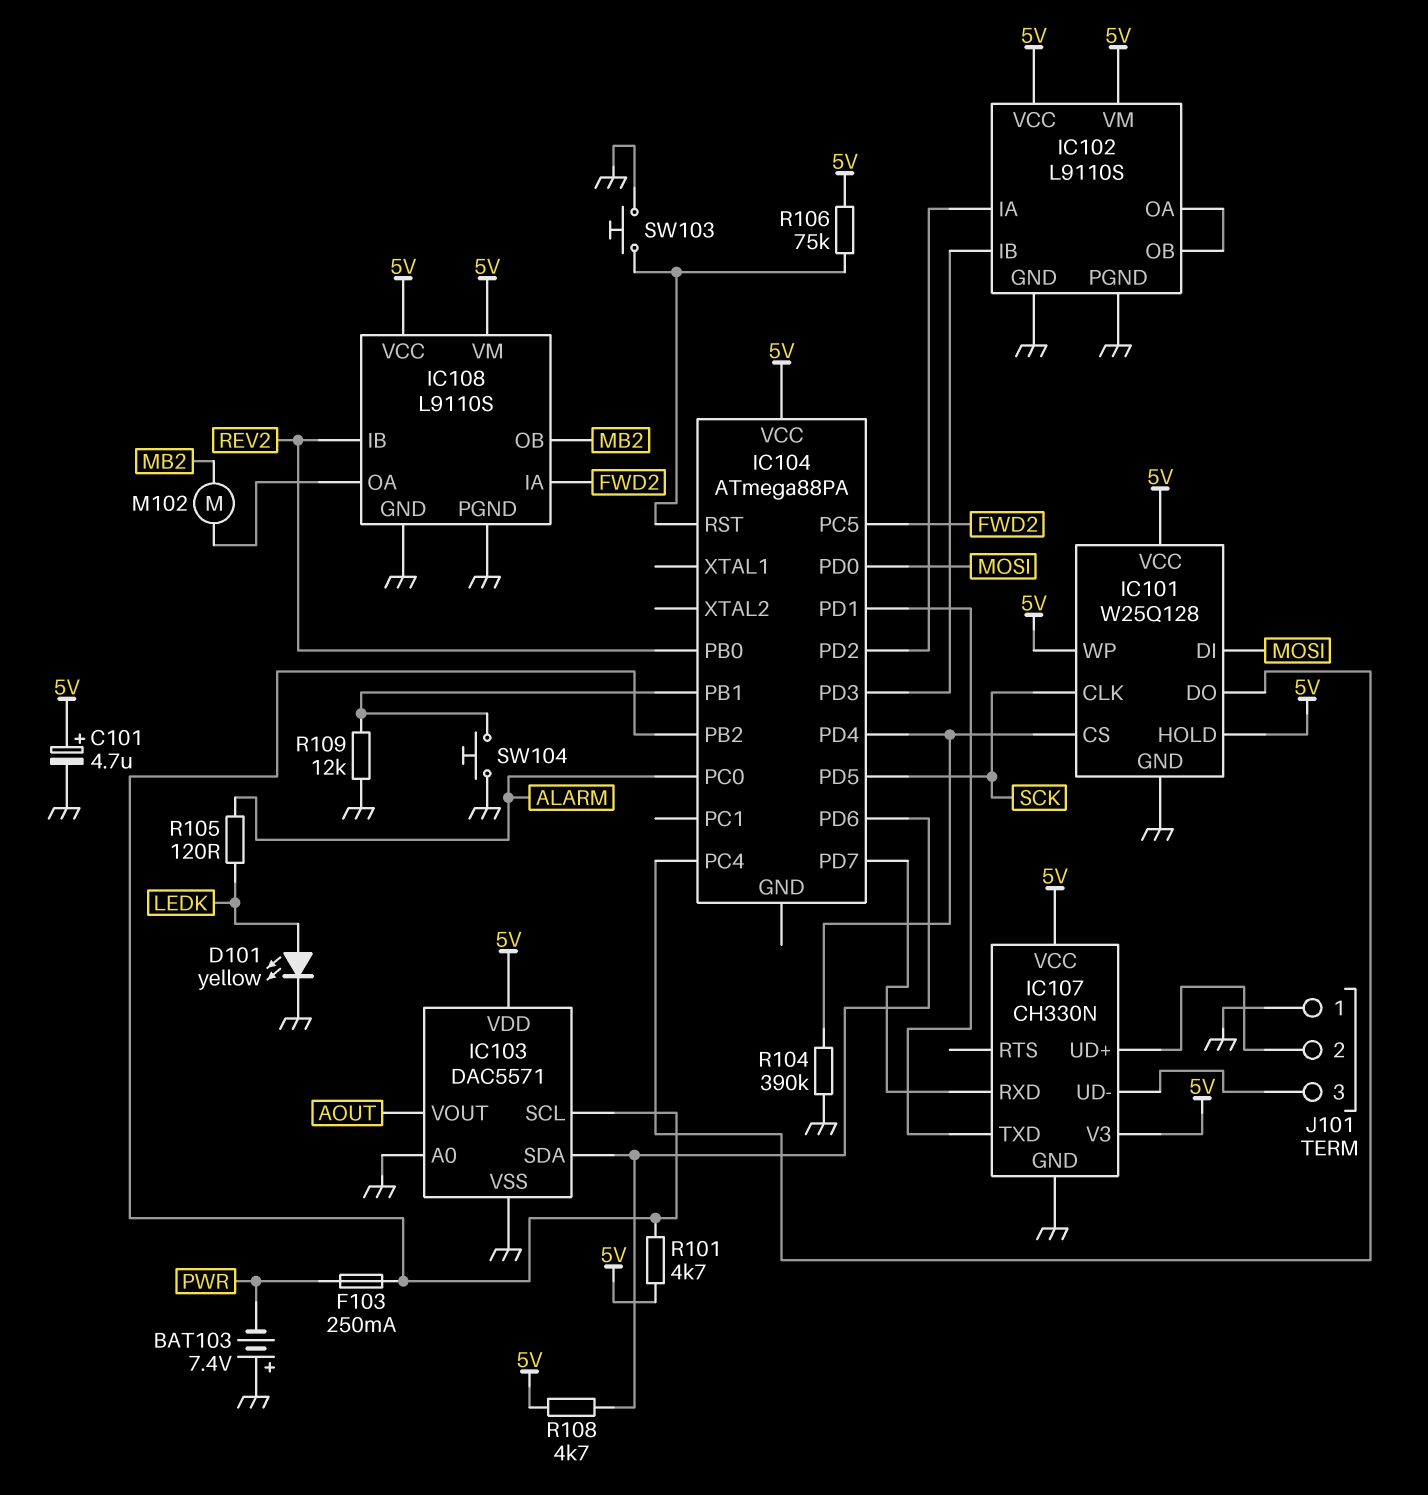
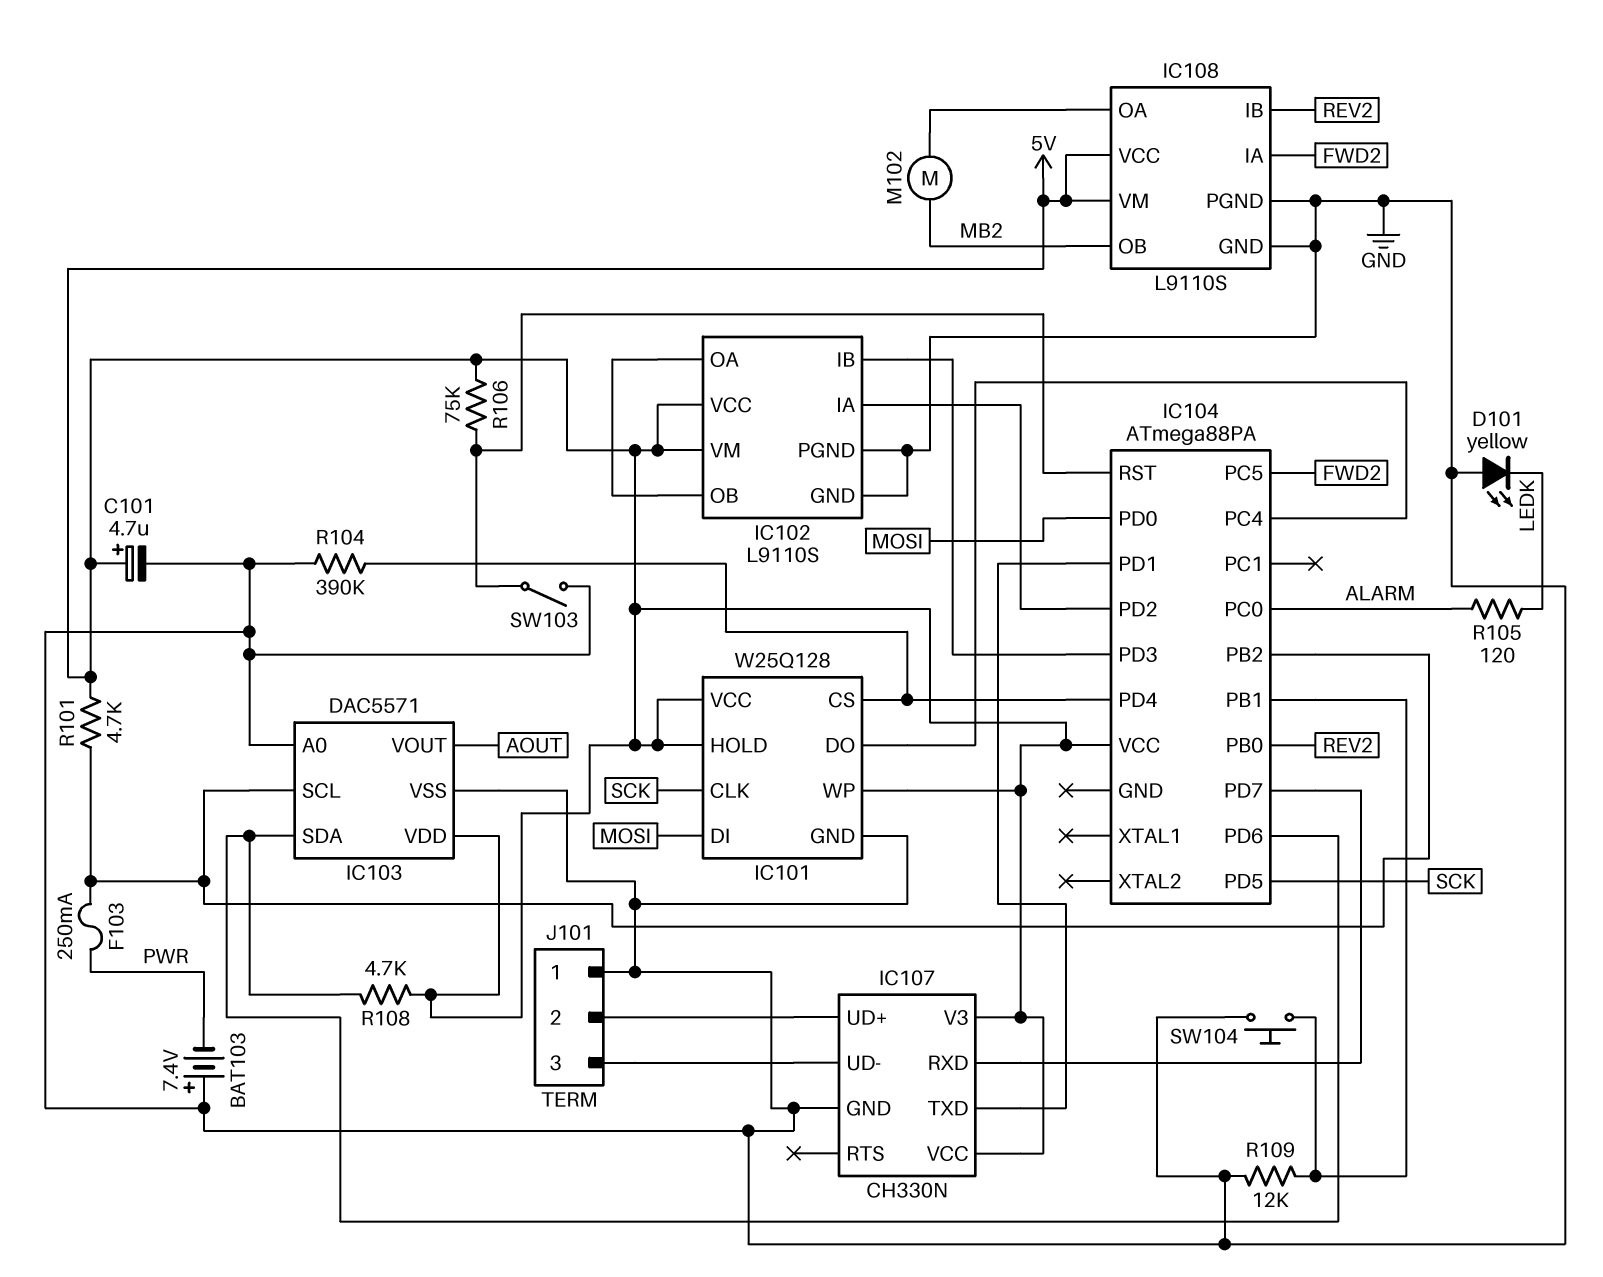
D101: LED yellow (A LEDK, K GND) -> LED yellow (A GND, K LEDK)
SW103: button (GND, IC104/RST) -> switch (GND, IC104/RST)

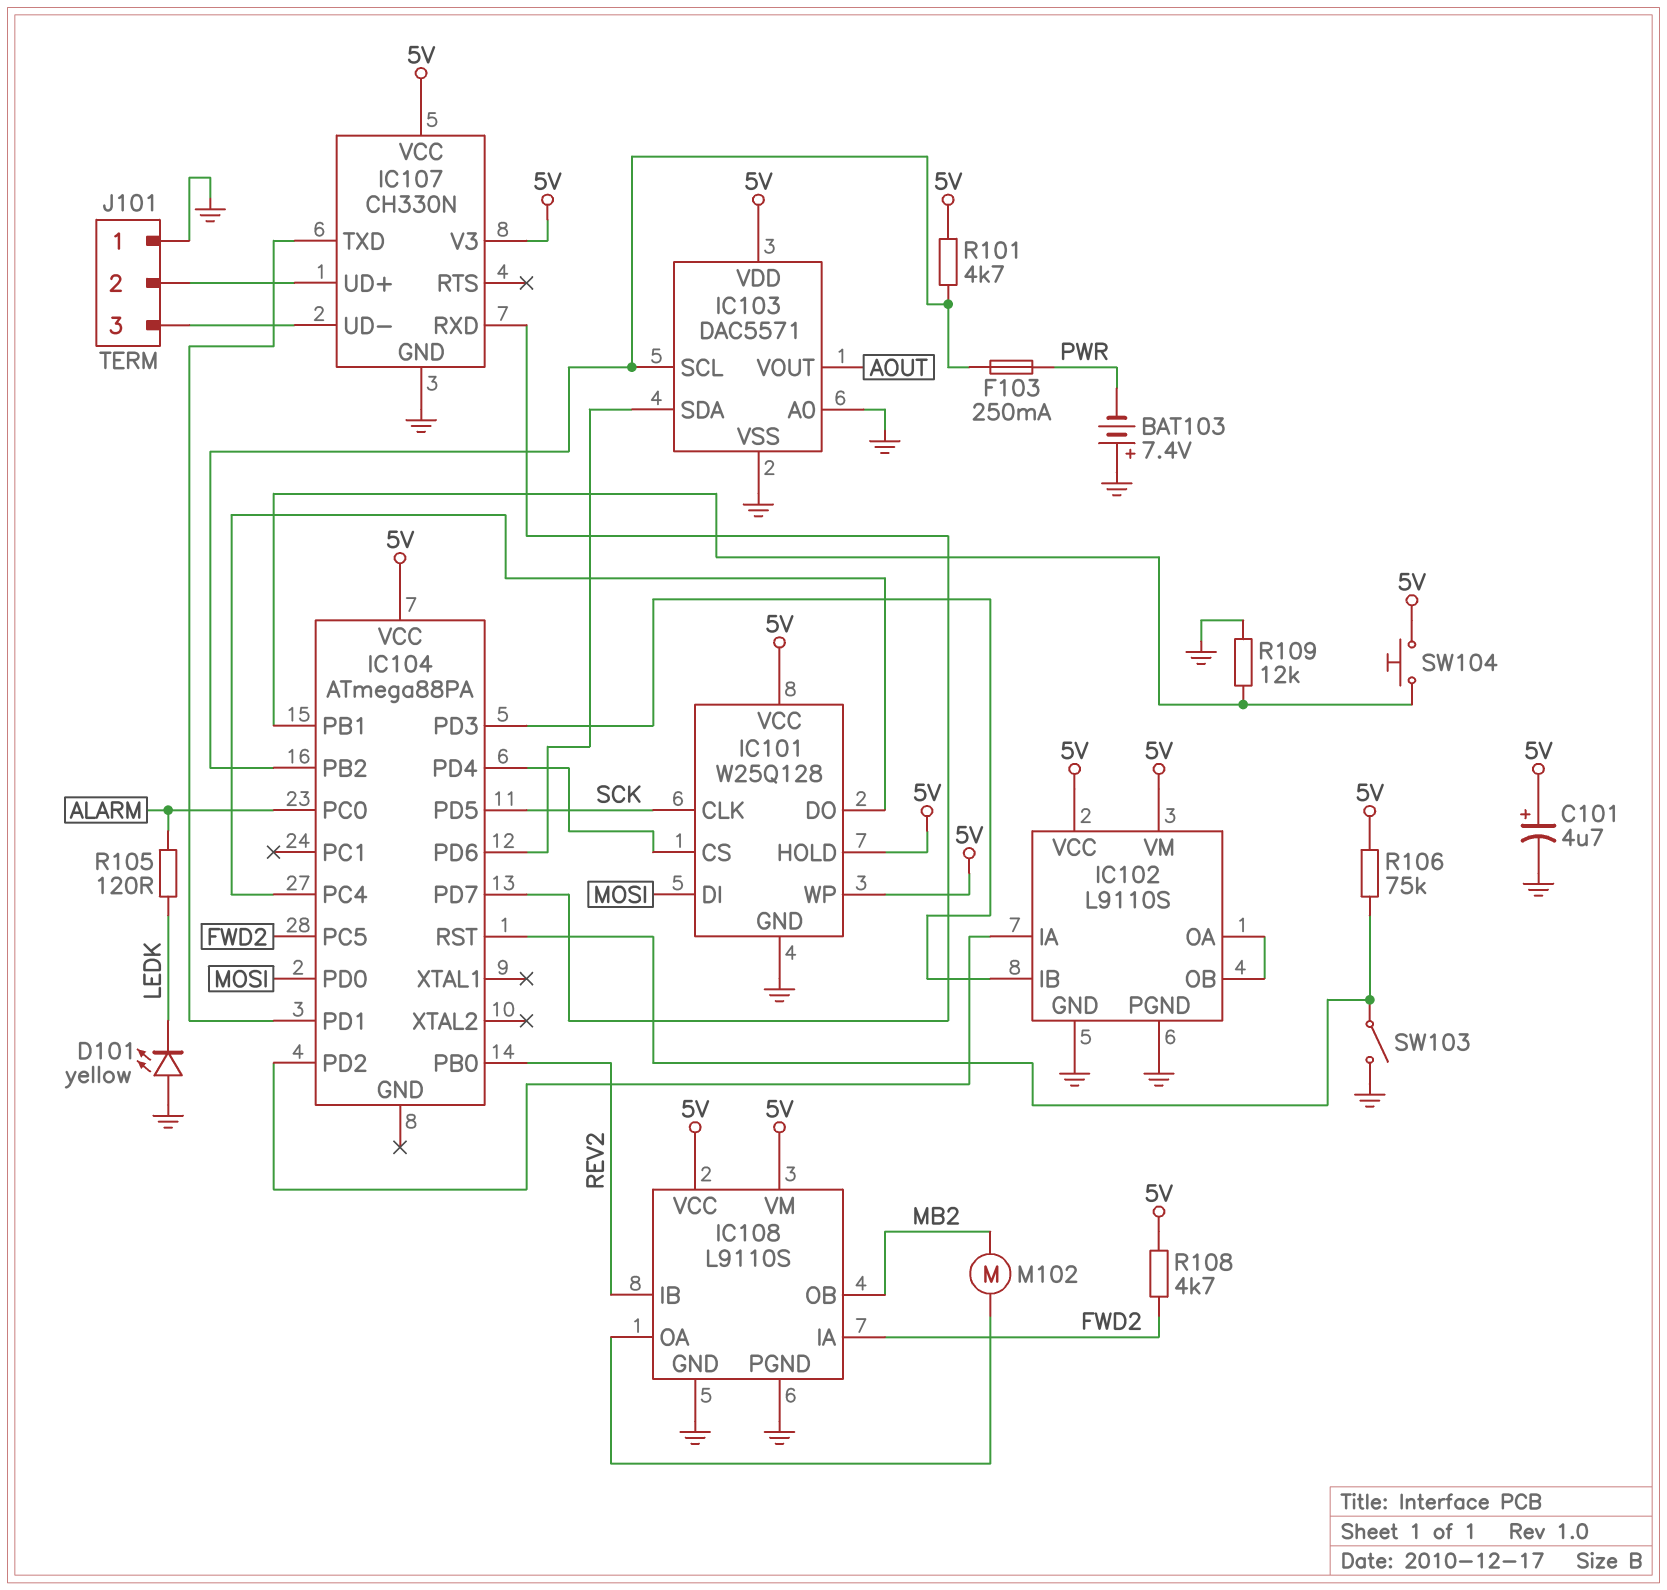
R104: 390k (GND, IC101/CS) -> none
R108: 4.7k (5V, IC103/SDA) -> 4.7k (5V, FWD2)
SW104: button (GND, IC104/PB1) -> button (5V, IC104/PB1)

